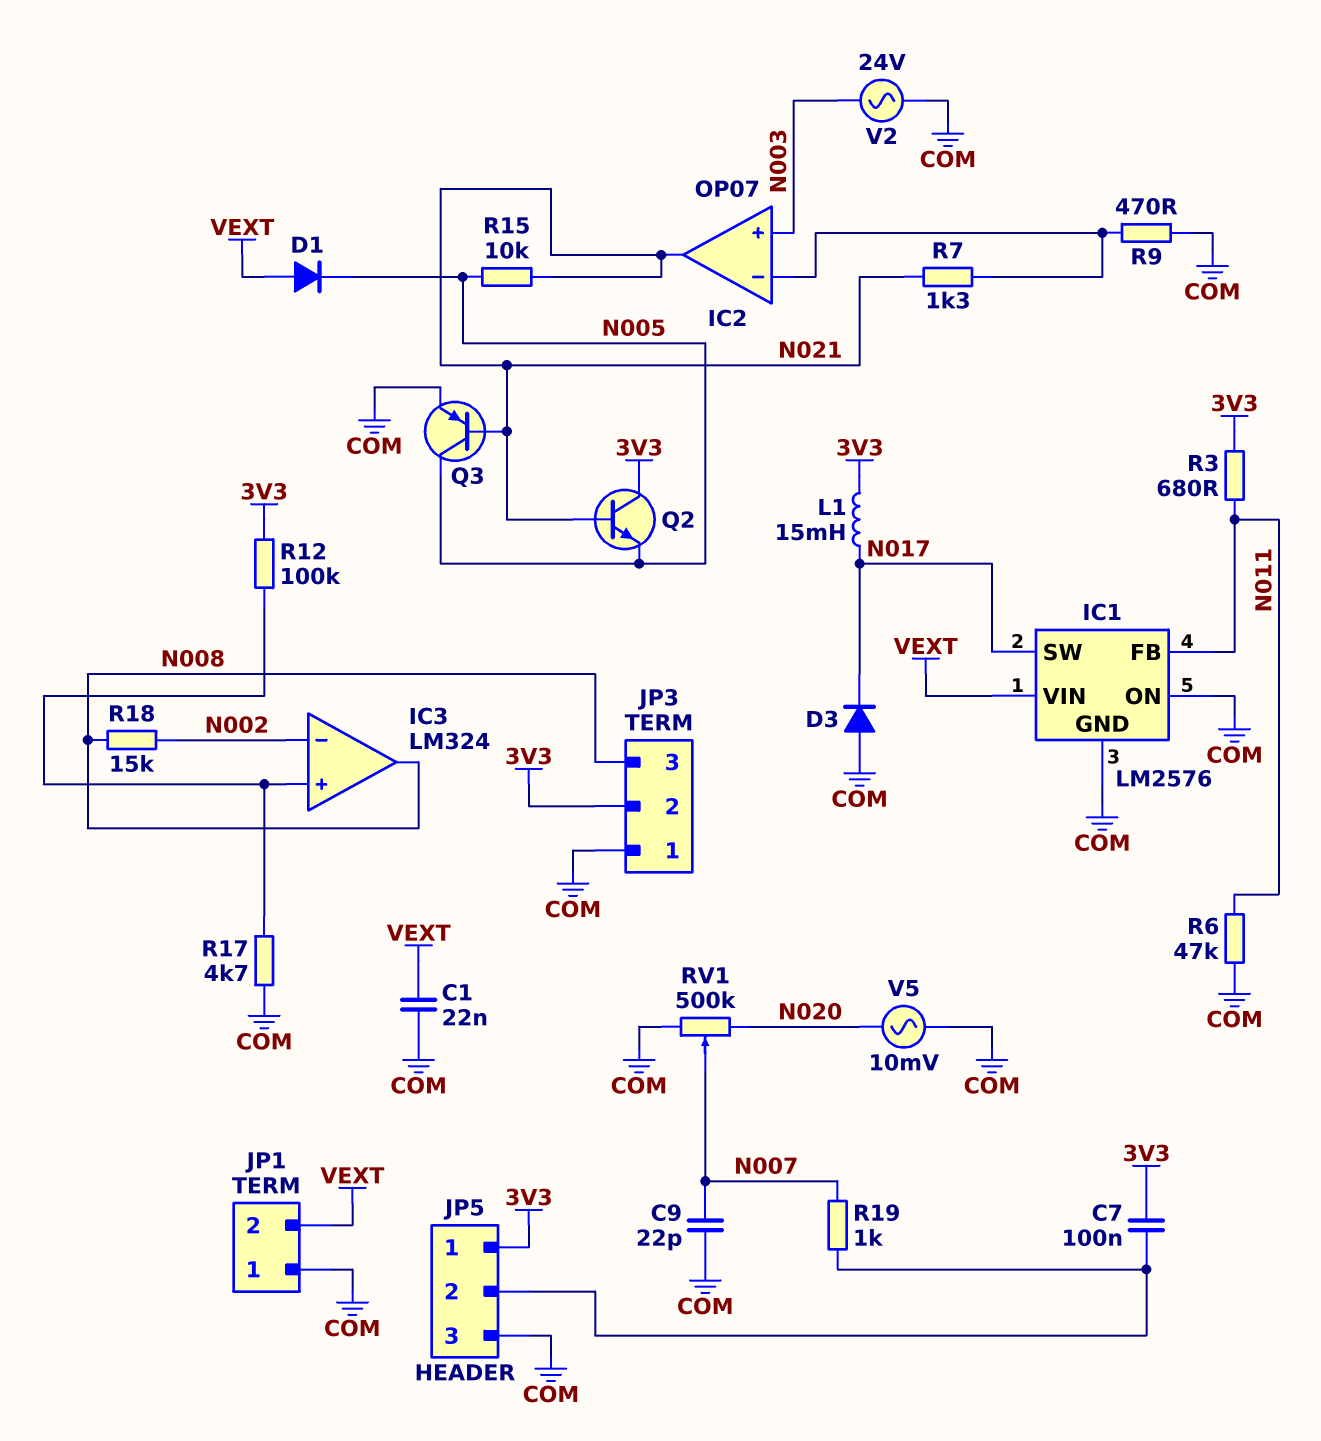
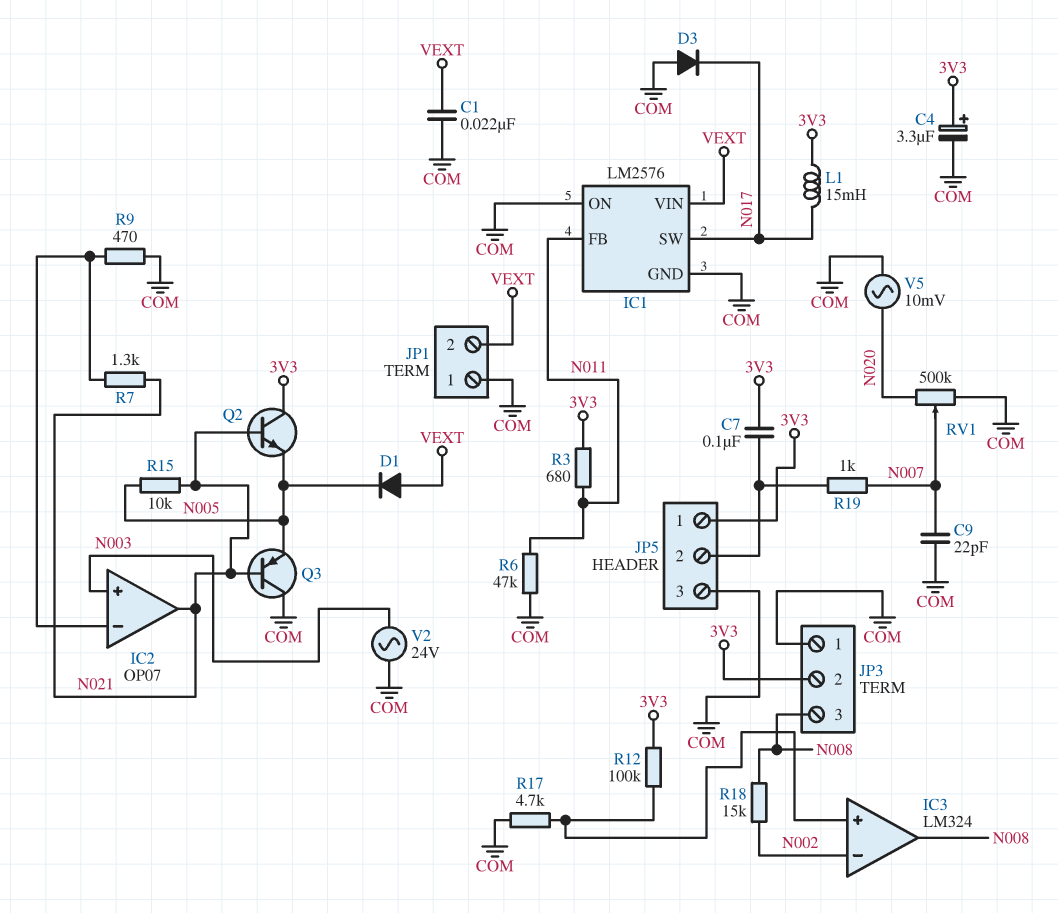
C4: none -> 3.3uF (plus 3V3, minus COM)
Q3: PNP (B N021, C N005, E COM) -> PNP (B N021, C COM, E N005)

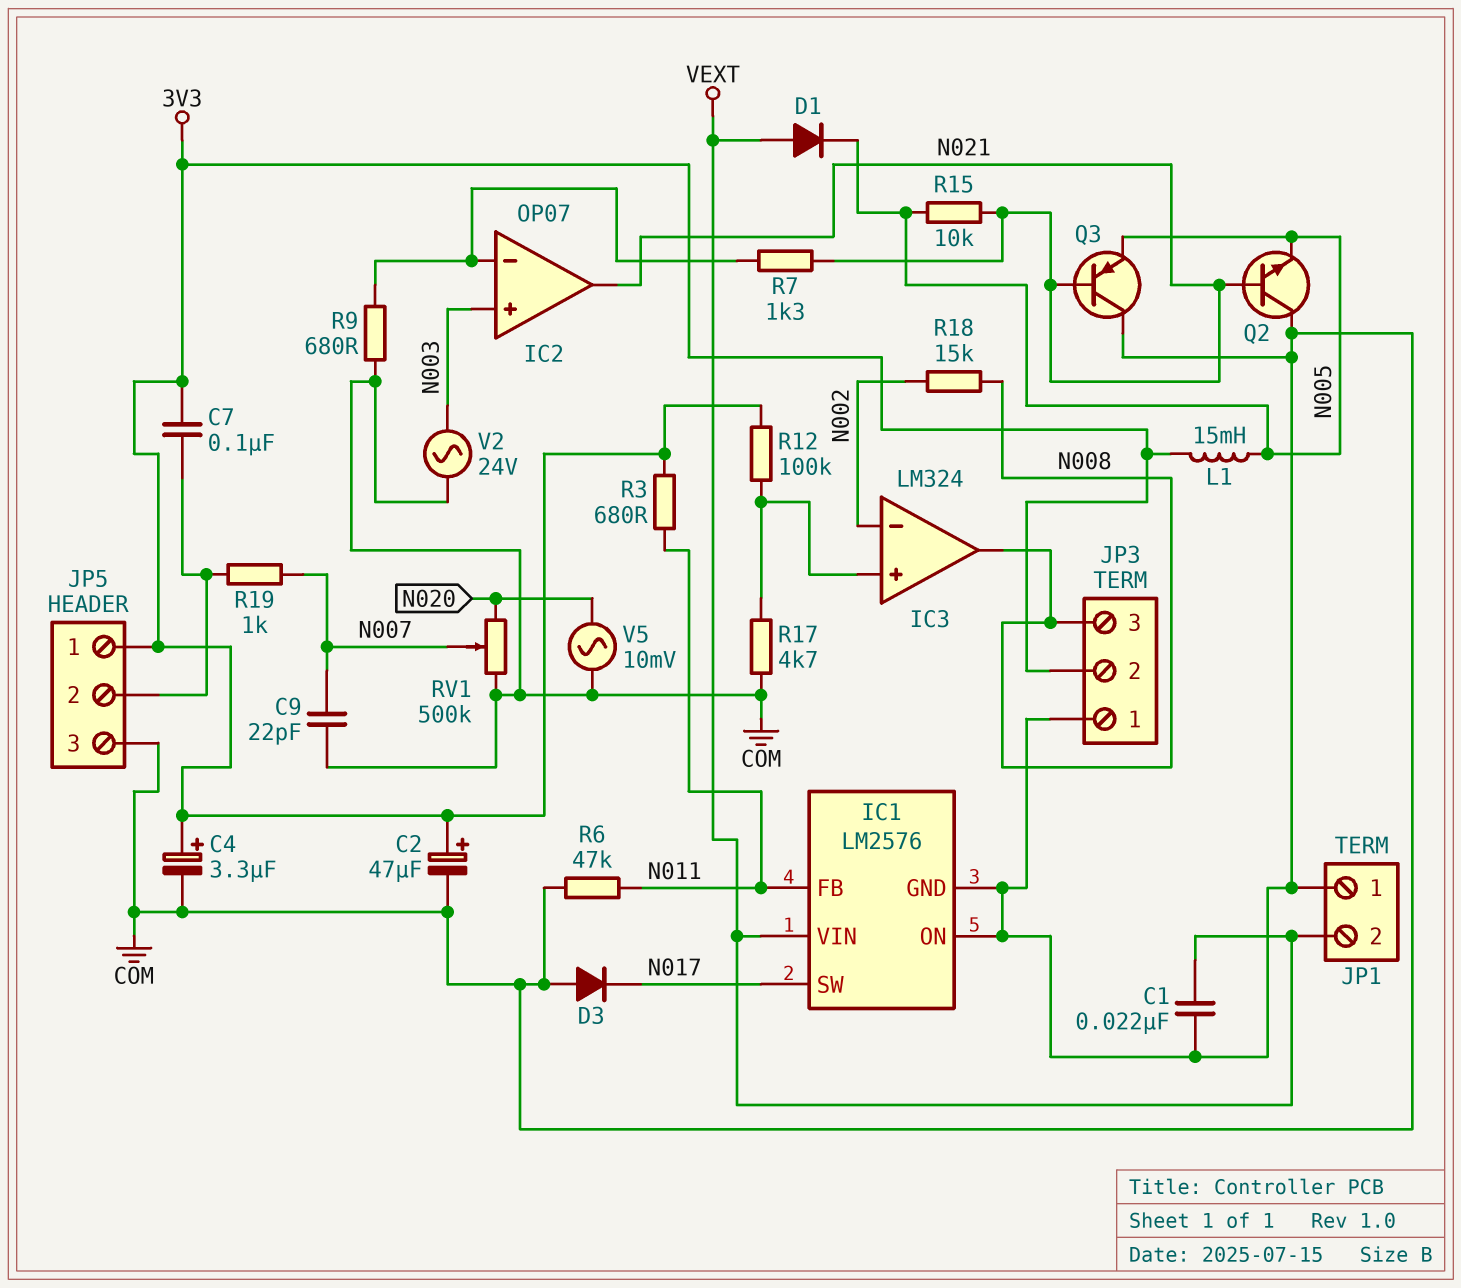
C2: none -> 47uF (plus 3V3, minus COM)
L1: 15mH (3V3, N017) -> 15mH (3V3, N005)
Q2: NPN (B N021, C 3V3, E N005) -> NPN (B N021, C COM, E N005)
R9: 470 (COM, IC2/in-) -> 680 (COM, IC2/in-)

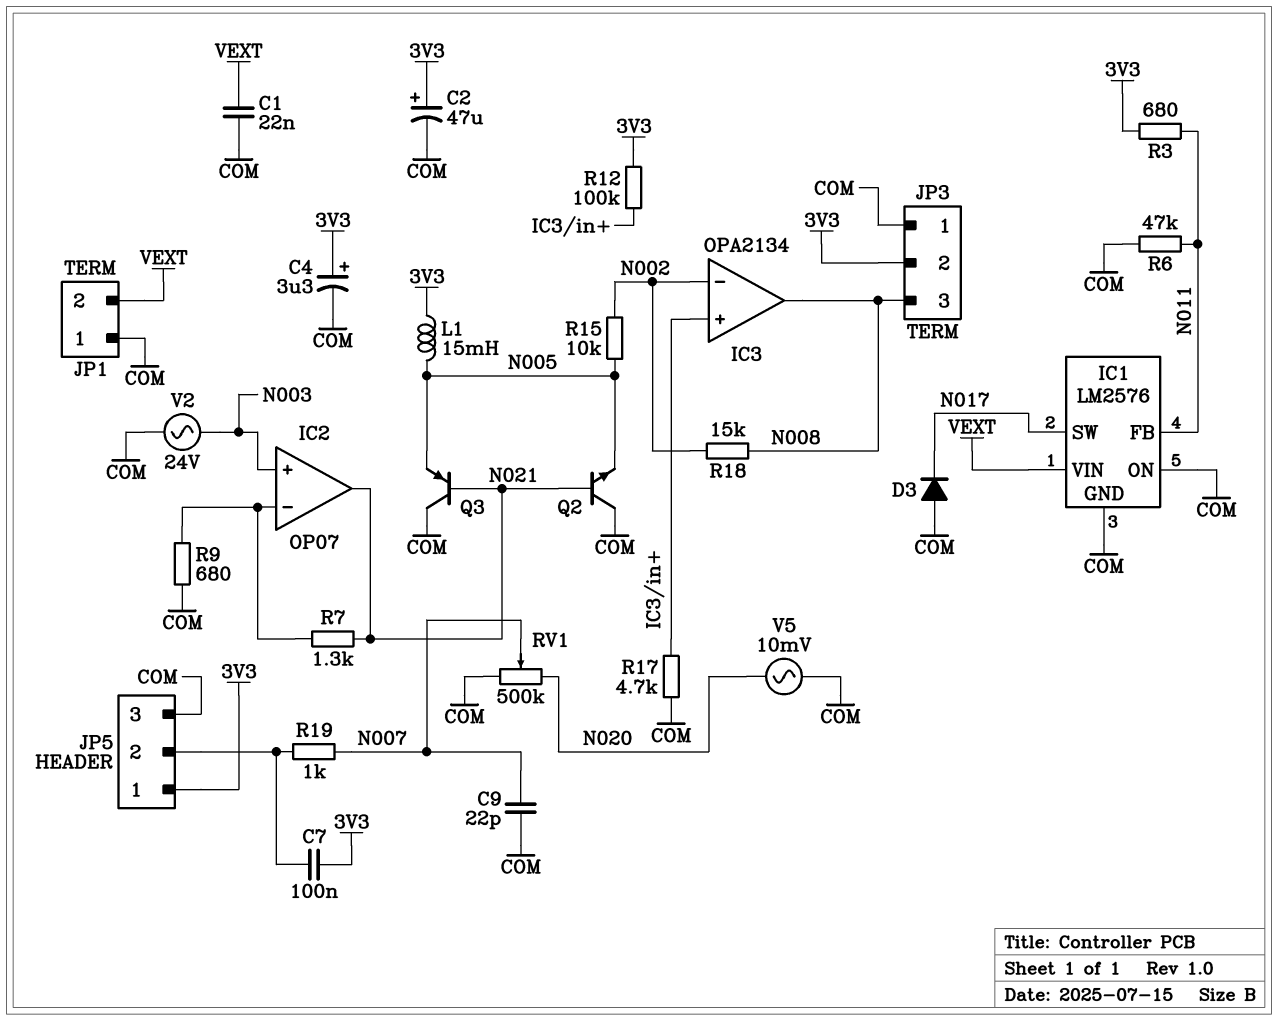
D1: diode (A VEXT, K N005) -> none
IC3: LM324 -> OPA2134
R15: 10k (N005, N021) -> 10k (N002, N005)

